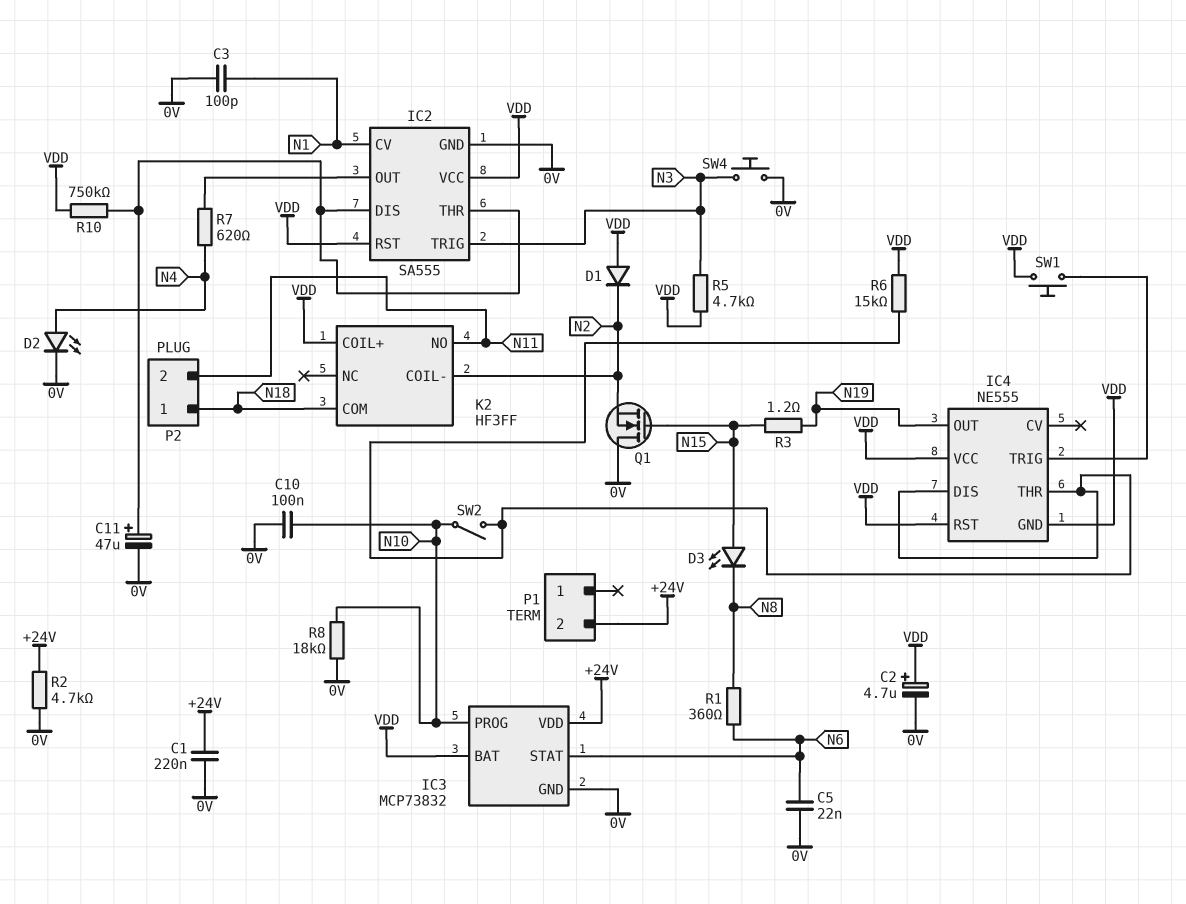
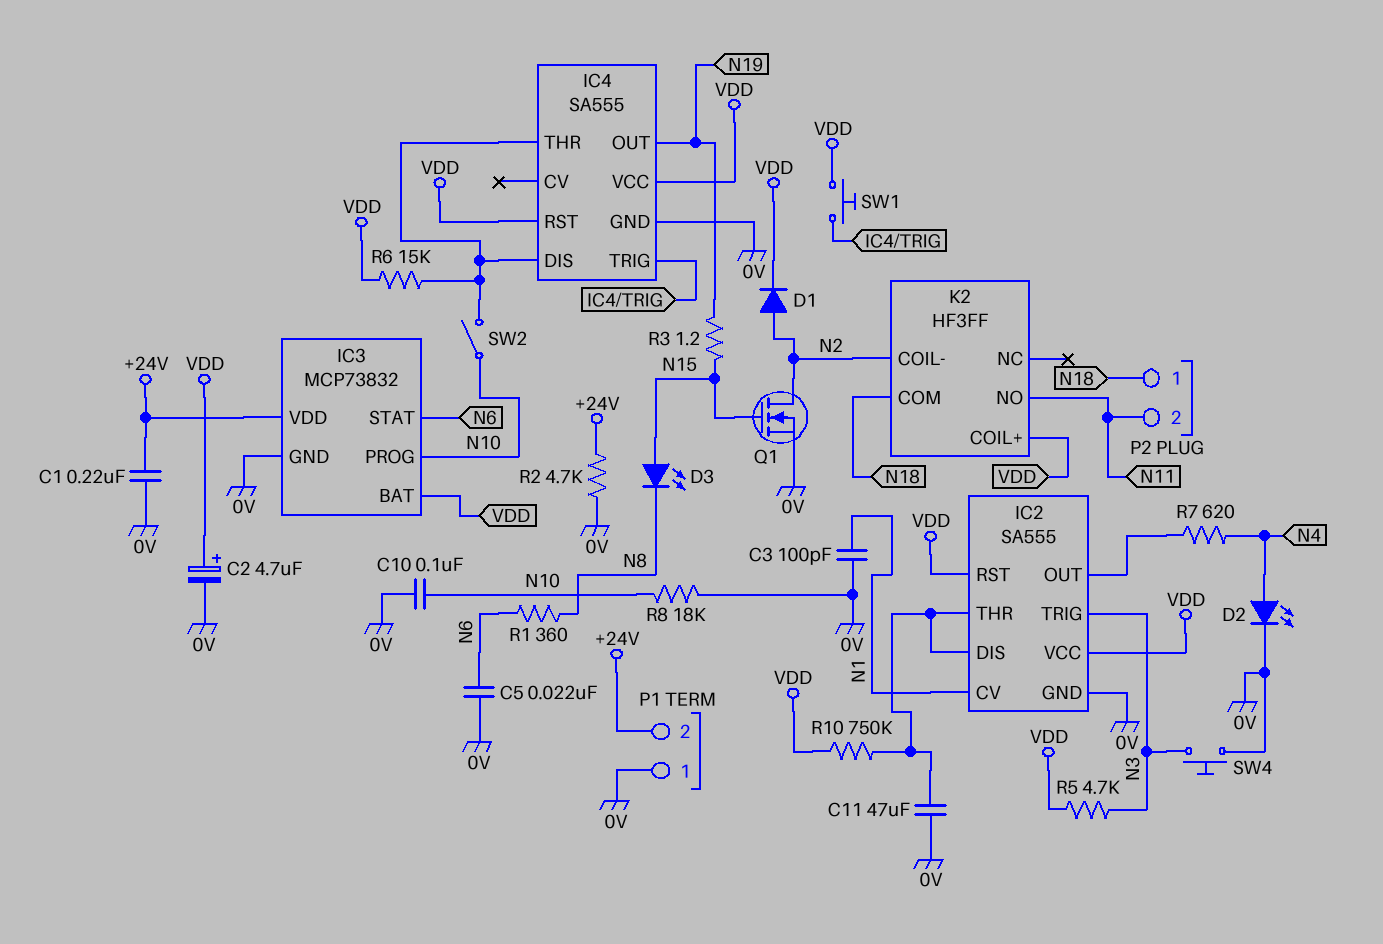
C11: 47uF (plus IC2/DIS, minus 0V) -> 47uF (0V, IC2/DIS)
D1: diode (A VDD, K N2) -> diode (A N2, K VDD)
IC4: NE555 -> SA555
IC4 pin GND: VDD -> 0V
P1 pin 1: none -> 0V
Q1: NMOS (G N15, D 0V, S N2) -> NMOS (G N15, D N2, S 0V)

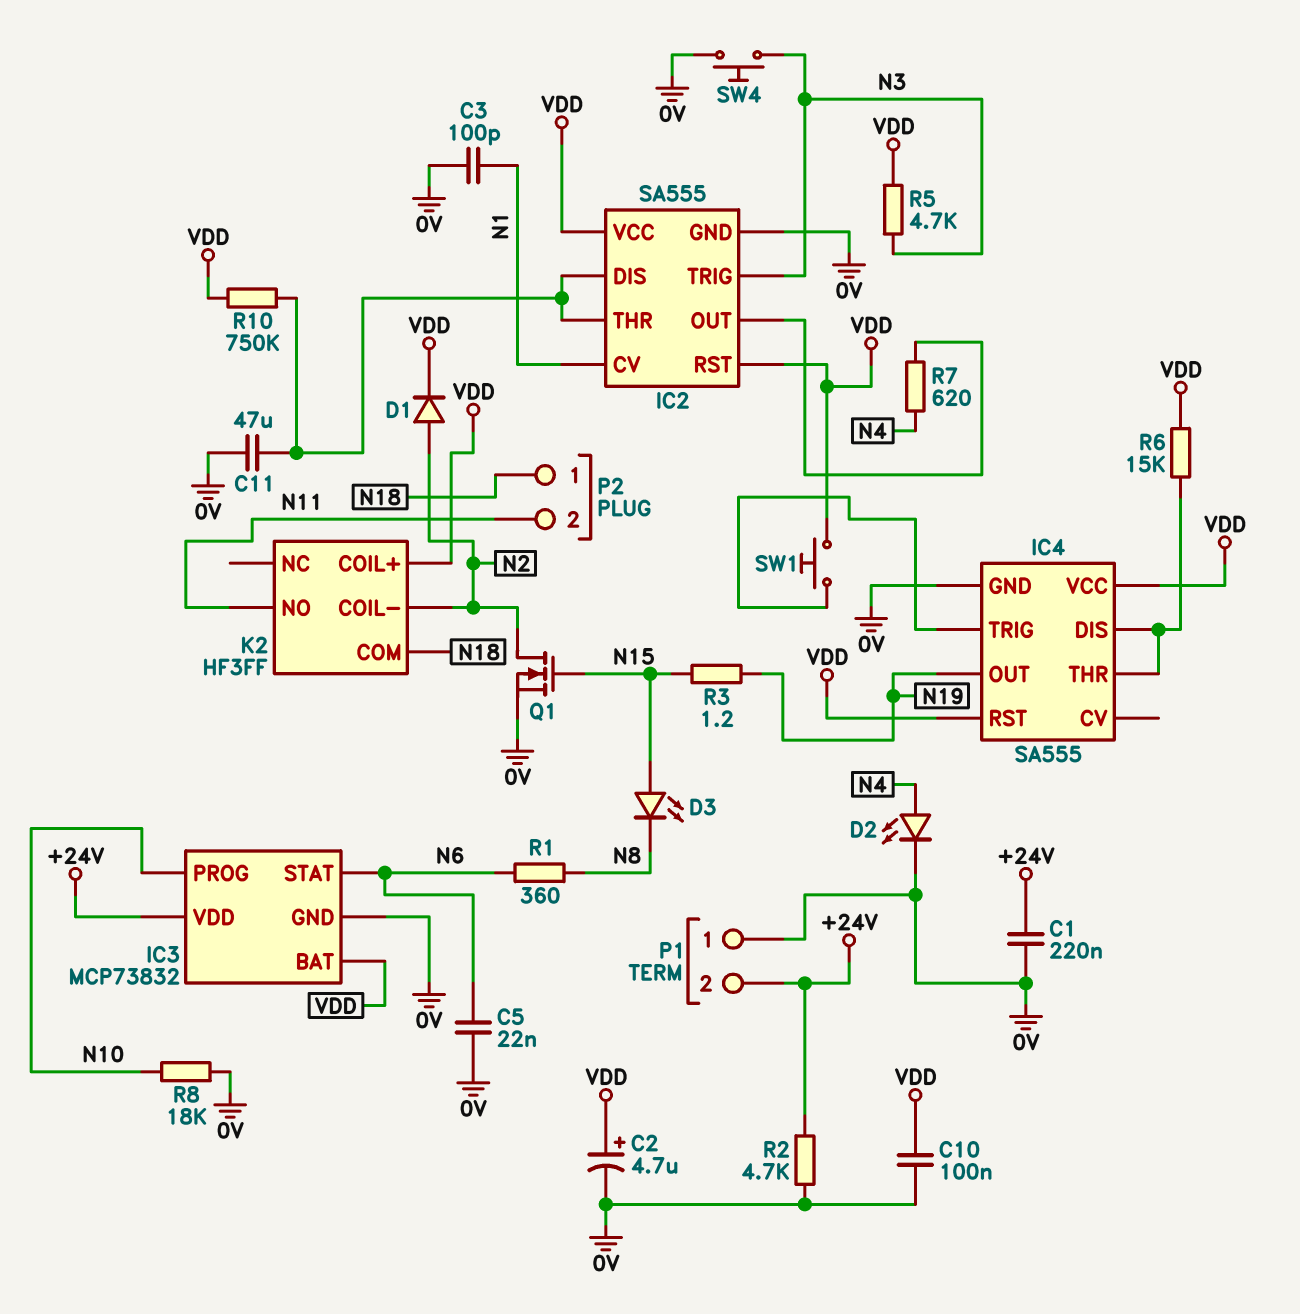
C10: 100nF (0V, N10) -> 100nF (0V, VDD)
SW2: switch (IC4/DIS, N10) -> none

